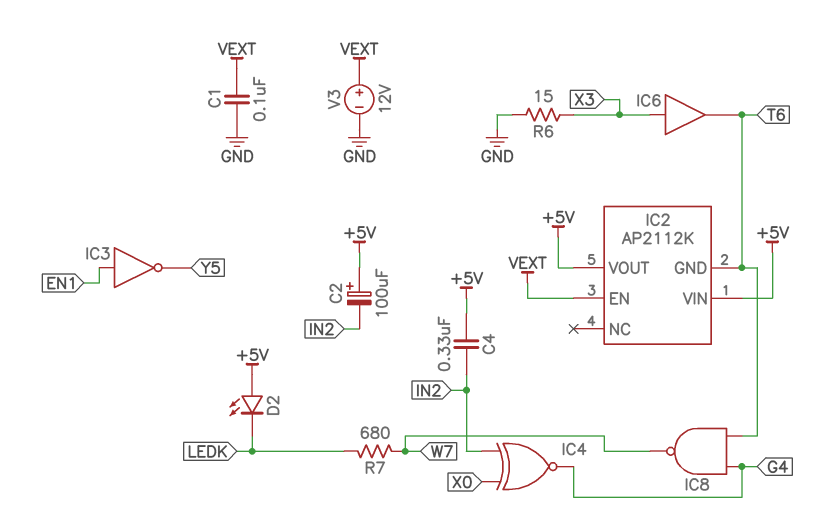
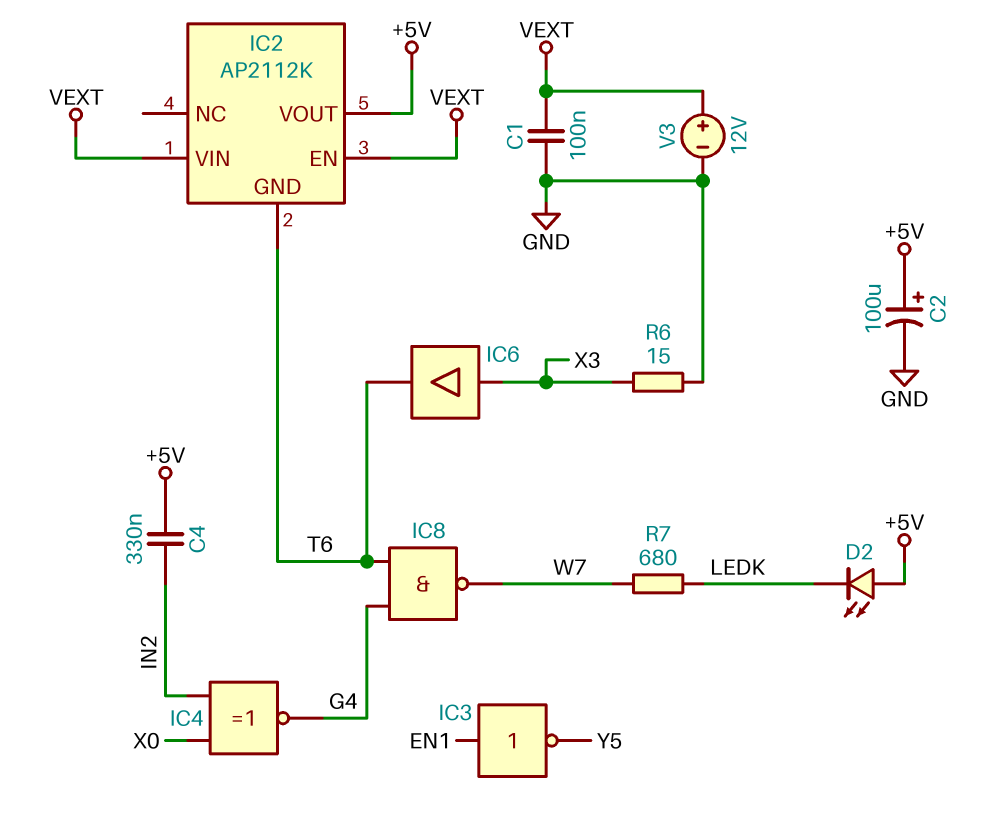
C2: 100uF (plus +5V, minus IN2) -> 100uF (plus +5V, minus GND)
IC2 pin VIN: +5V -> VEXT

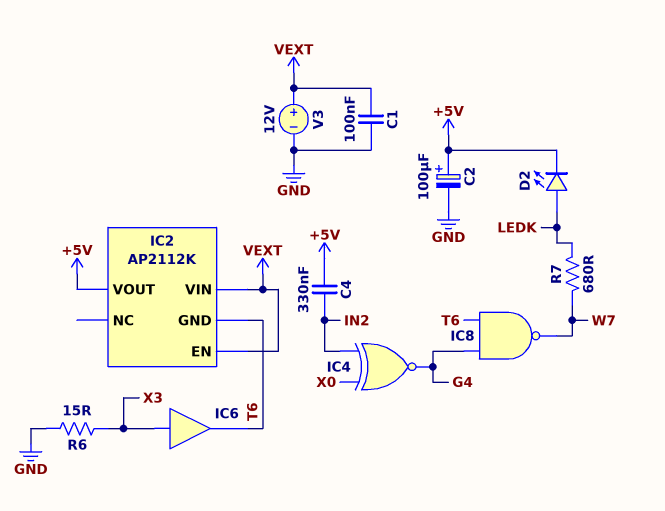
D2: LED (A +5V, K LEDK) -> LED (A LEDK, K +5V)
IC3: NOT (in EN1, out Y5) -> none

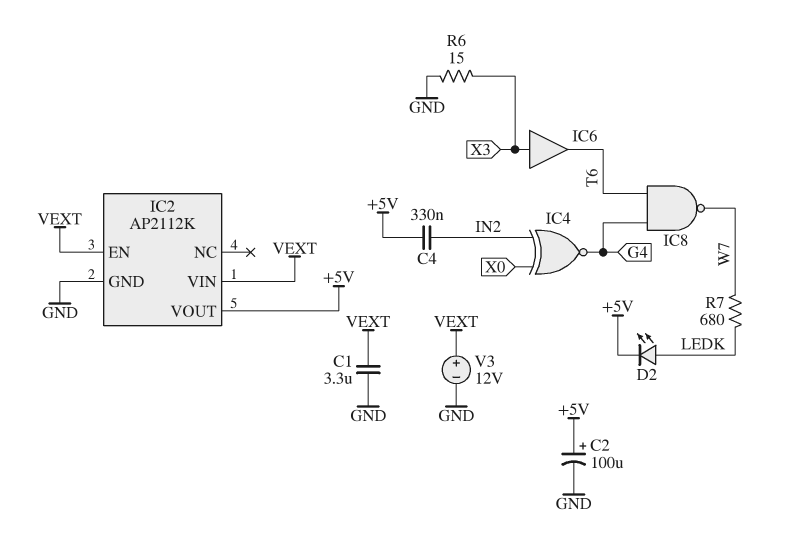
C1: 100nF (GND, VEXT) -> 3.3uF (GND, VEXT)
IC2 pin GND: T6 -> GND

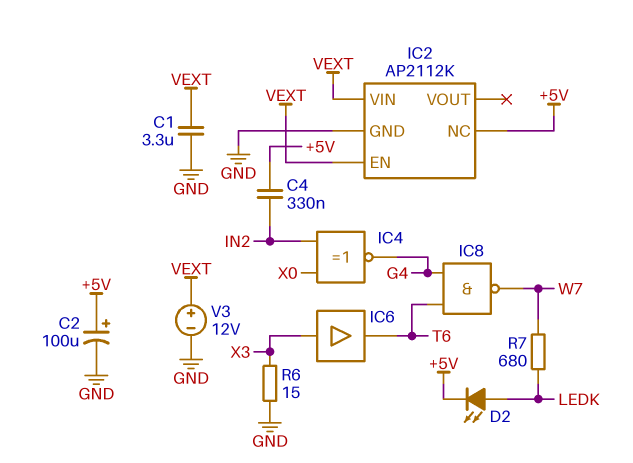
IC2 pin NC: none -> +5V
IC2 pin VOUT: +5V -> none

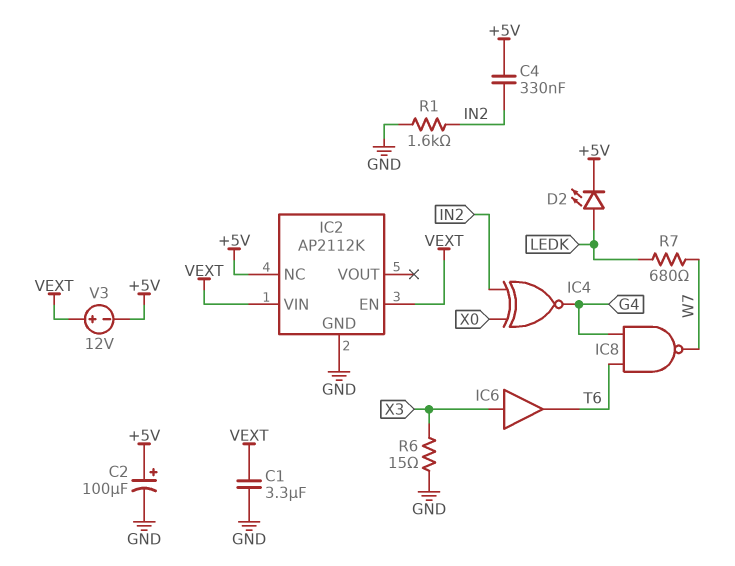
R1: none -> 1.6k (GND, IN2)
V3: 12V (plus VEXT, minus GND) -> 12V (plus VEXT, minus +5V)

